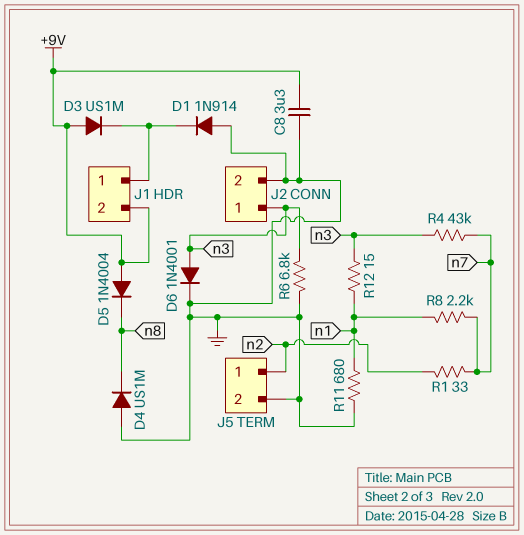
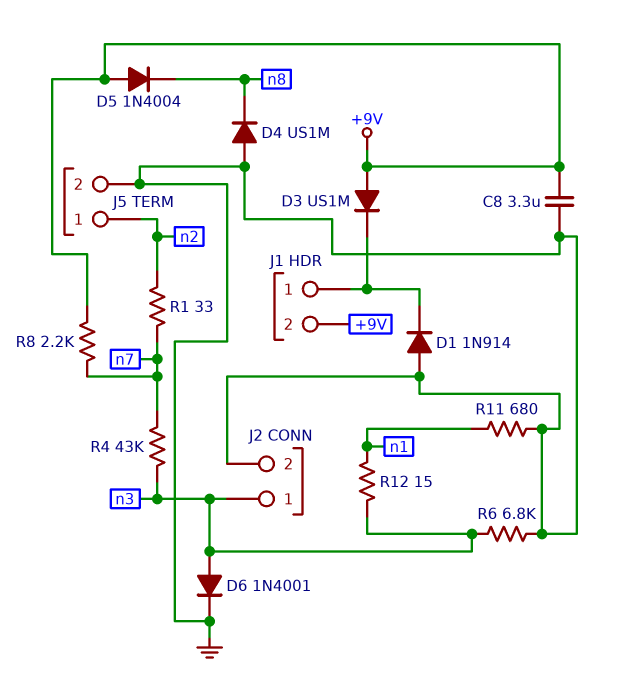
R8: 2.2k (n1, n7) -> 2.2k (+9V, n7)

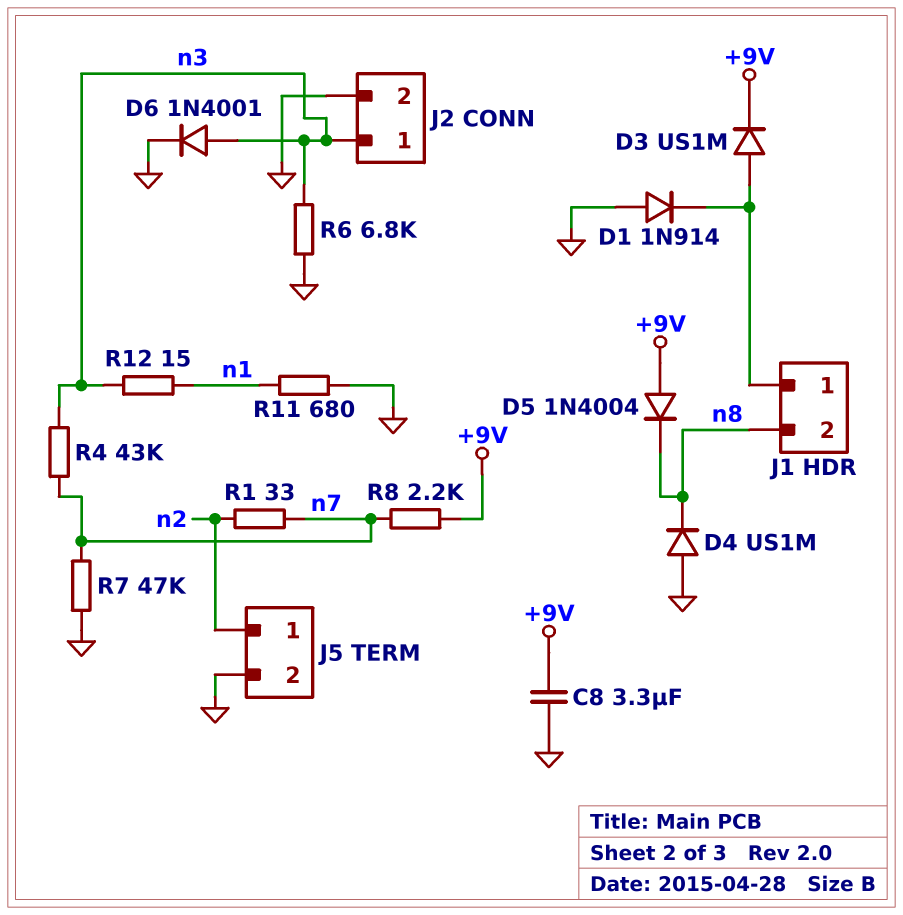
D3: diode US1M (A +9V, K J1/1) -> diode US1M (A J1/1, K +9V)
J1 pin 2: +9V -> n8
R7: none -> 47k (GND, n7)

